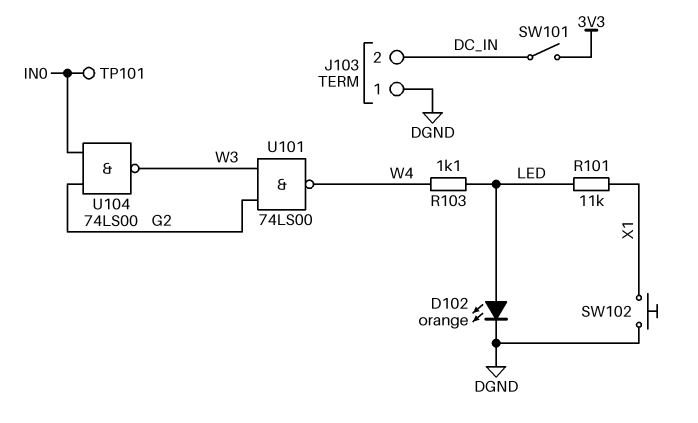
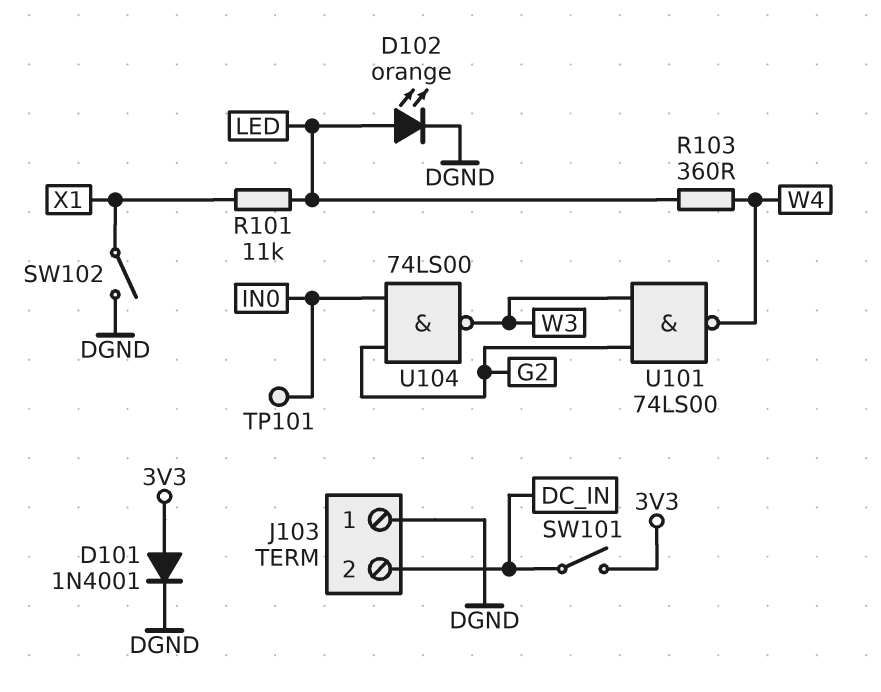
D101: none -> diode 1N4001 (A 3V3, K DGND)
R103: 1.1k (LED, W4) -> 360 (LED, W4)
SW102: button (DGND, X1) -> switch (DGND, X1)

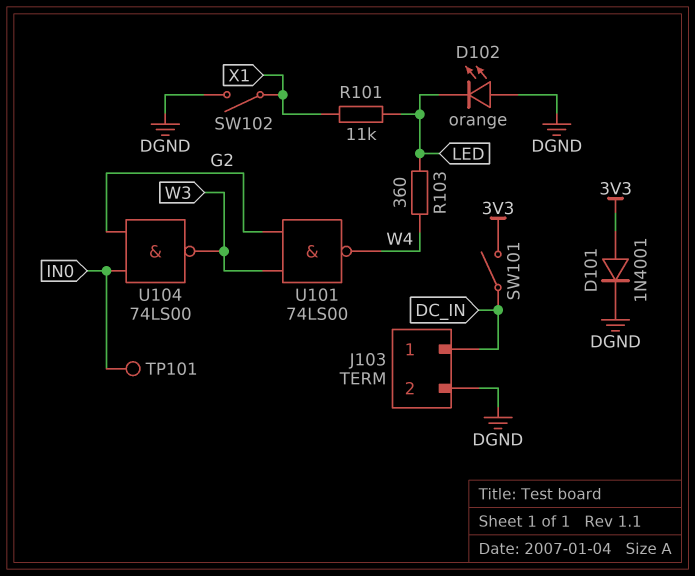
D102: LED orange (A LED, K DGND) -> LED orange (A DGND, K LED)
J103 pin 1: DGND -> DC_IN
J103 pin 2: DC_IN -> DGND

